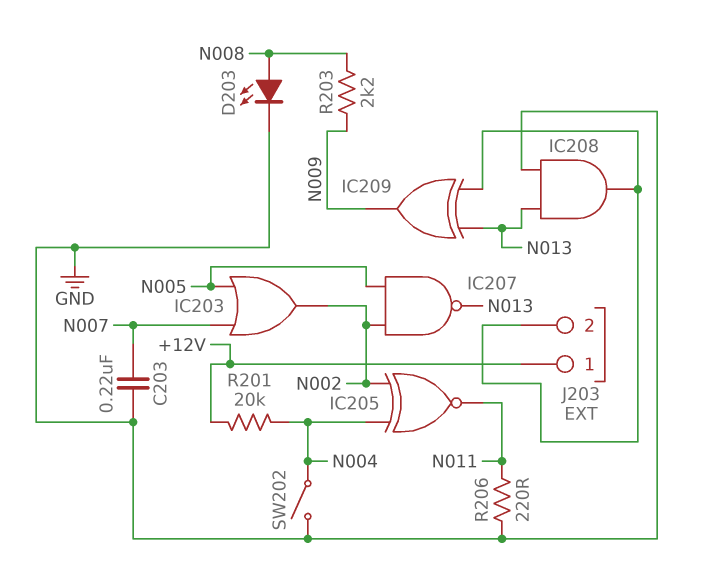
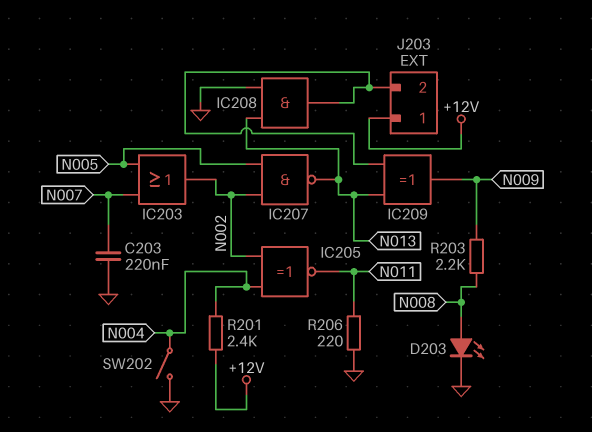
R201: 20k (+12V, N004) -> 2.4k (+12V, N004)

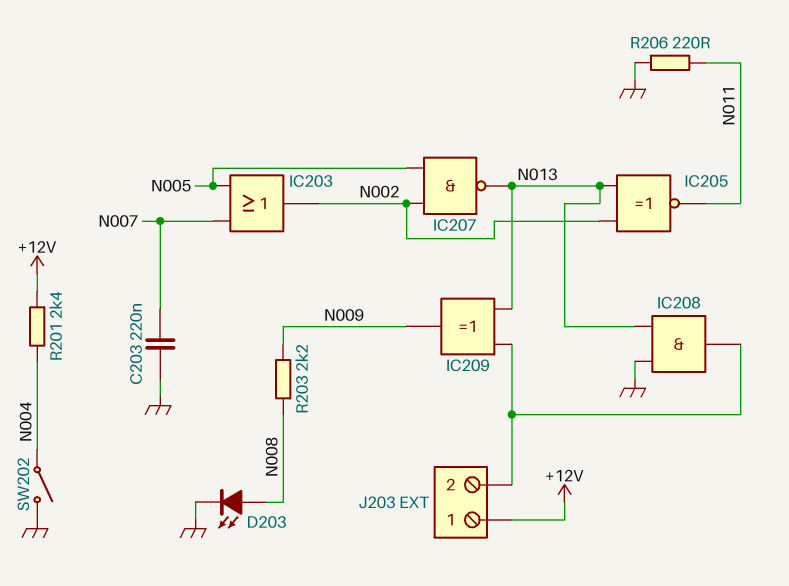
IC205: XNOR (in N002, in N004, out N011) -> XNOR (in N002, in N013, out N011)

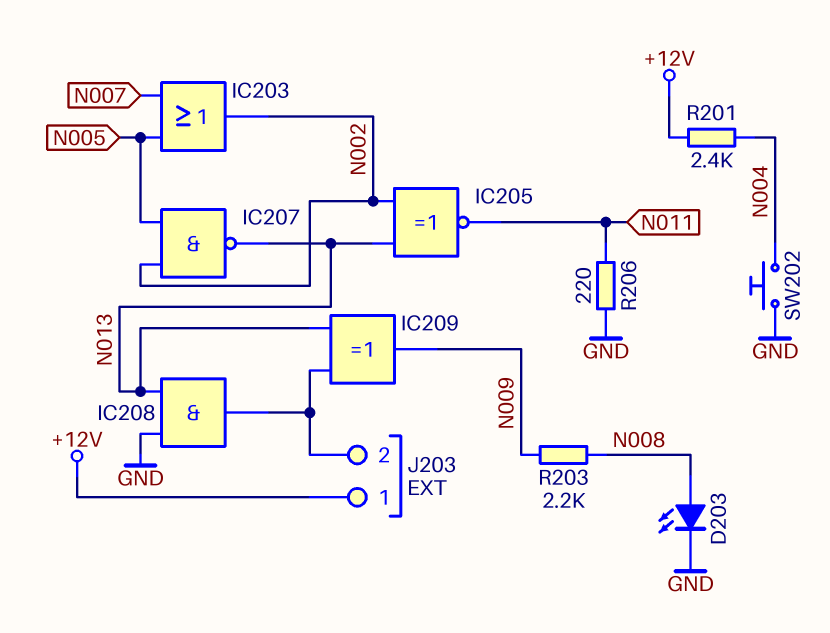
C203: 220nF (GND, N007) -> none
SW202: switch (GND, N004) -> button (GND, N004)

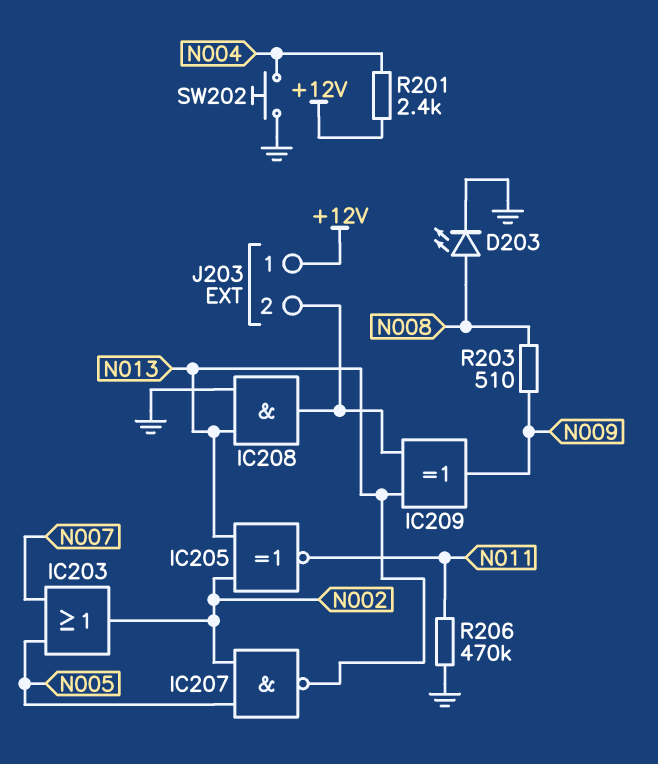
R203: 2.2k (N008, N009) -> 510 (N008, N009)
R206: 220 (GND, N011) -> 470k (GND, N011)

